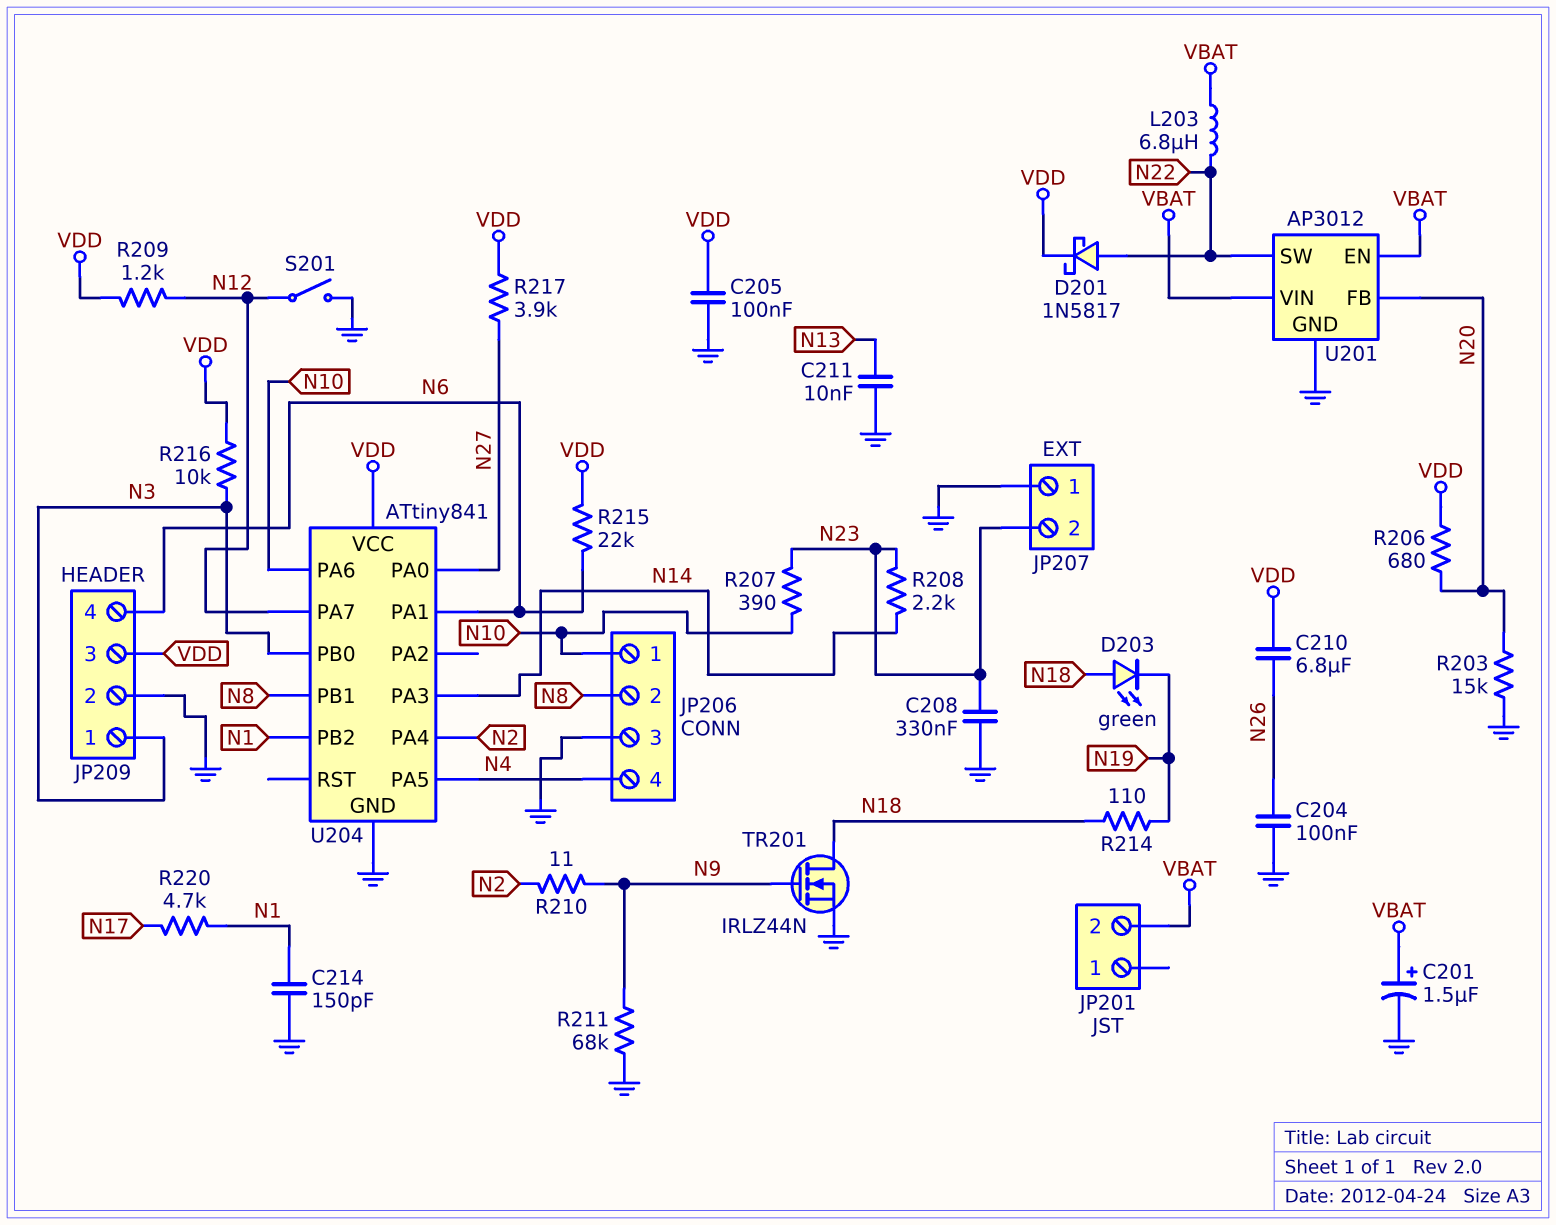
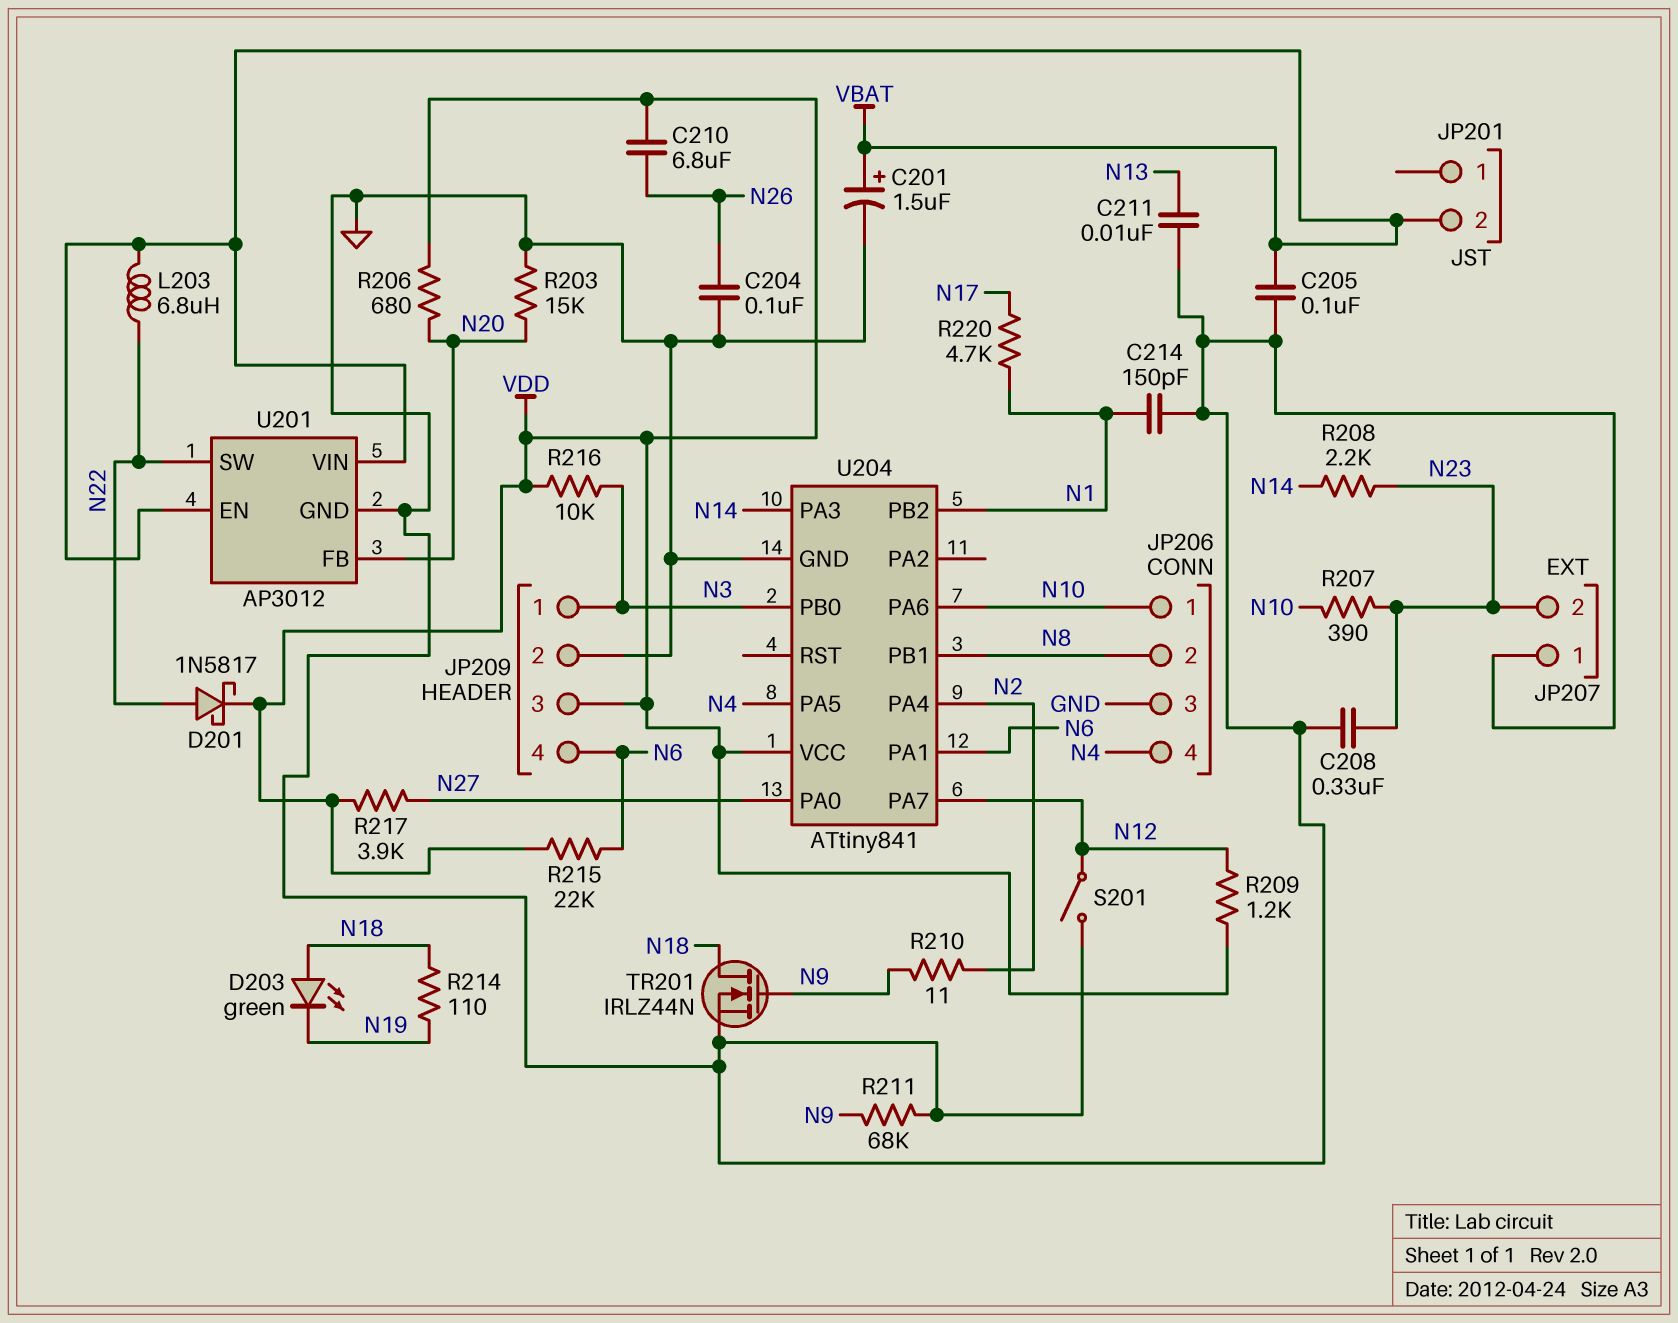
C205: 100nF (GND, VDD) -> 100nF (GND, VBAT)

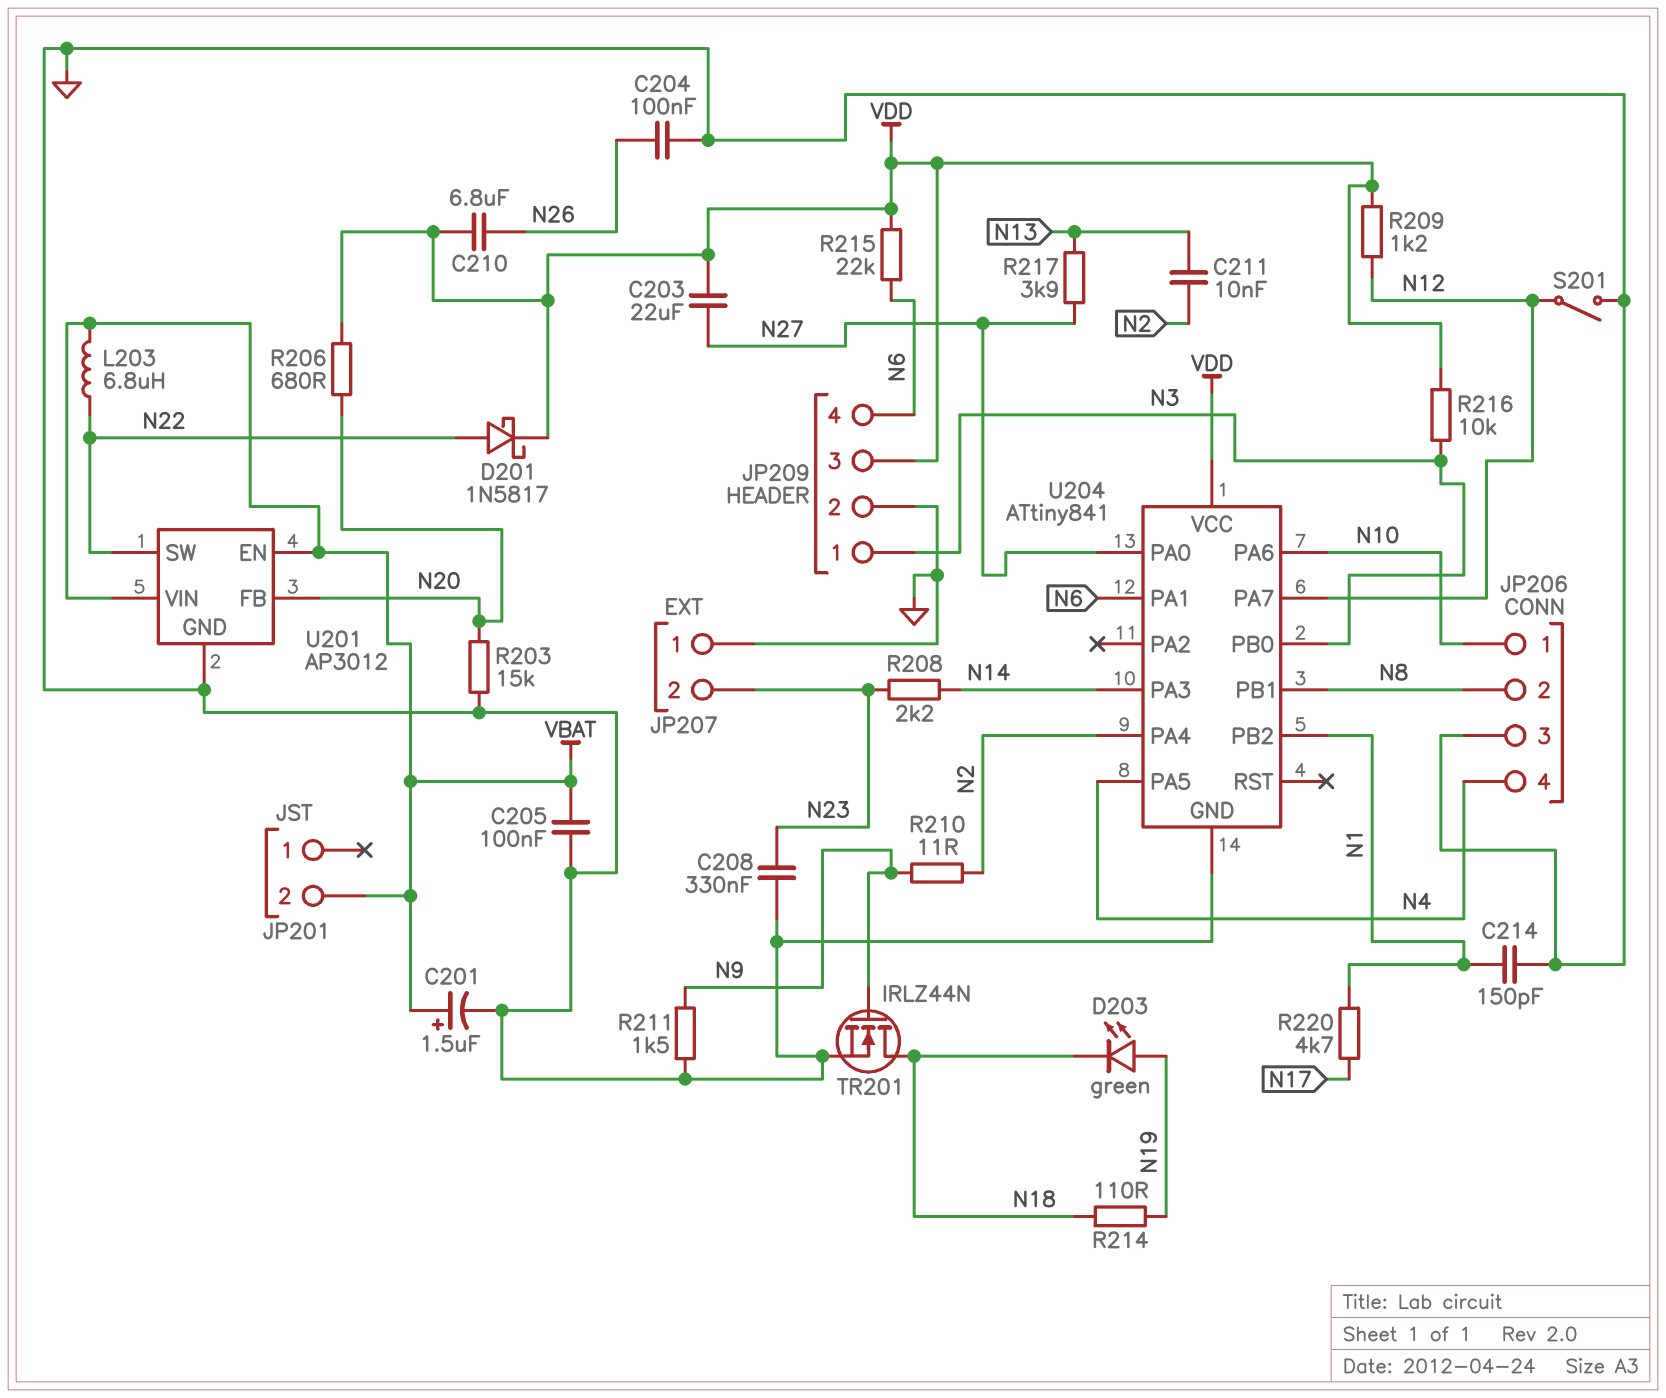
C203: none -> 22uF (N27, VDD)
C211: 10nF (GND, N13) -> 10nF (N2, N13)
D203: LED green (A N18, K N19) -> LED green (A N19, K N18)
R207: 390 (N10, N23) -> none
R211: 68k (GND, N9) -> 1.5k (GND, N9)
R217: 3.9k (N27, VDD) -> 3.9k (N13, N27)

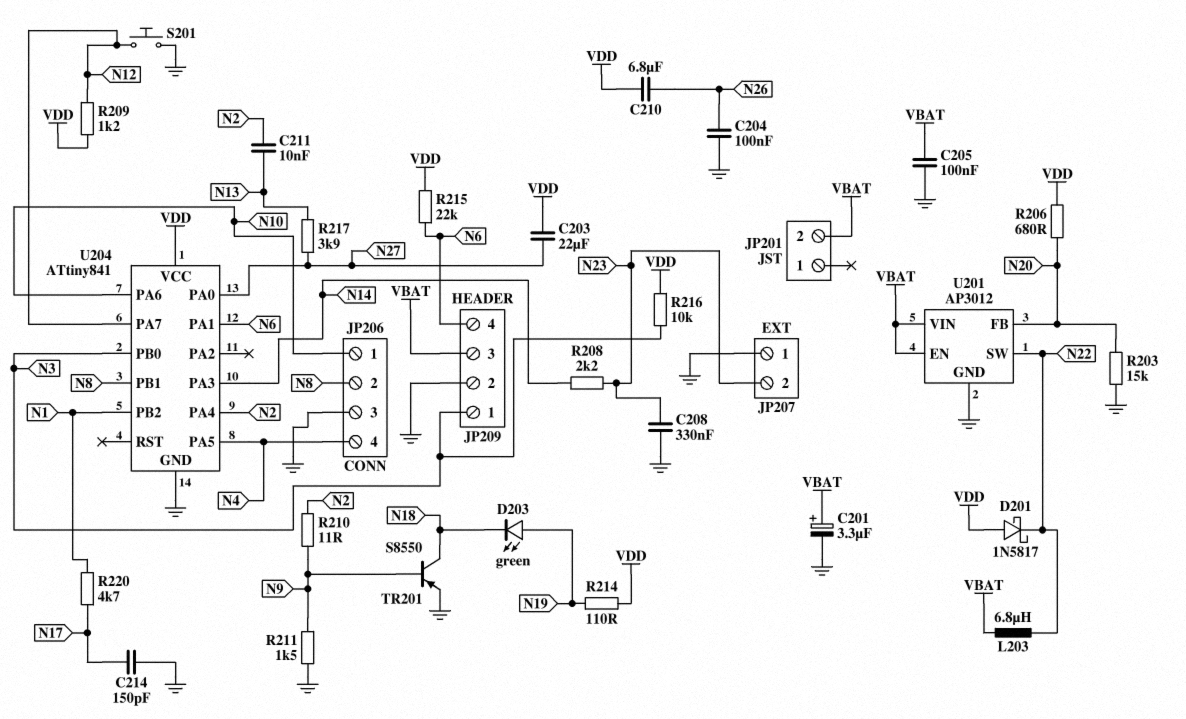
C201: 1.5uF (plus VBAT, minus GND) -> 3.3uF (plus VBAT, minus GND)
C214: 150pF (GND, N1) -> 150pF (GND, N17)
D201: schottky 1N5817 (A N22, K VDD) -> schottky 1N5817 (A VDD, K N22)
JP209 pin 3: VDD -> VBAT
R214: 110 (N18, N19) -> 110 (N19, VDD)
S201: switch (GND, N12) -> button (GND, N12)
TR201: NMOS IRLZ44N (G N9, D N18, S GND) -> PNP S8550 (B N9, C N18, E GND)

